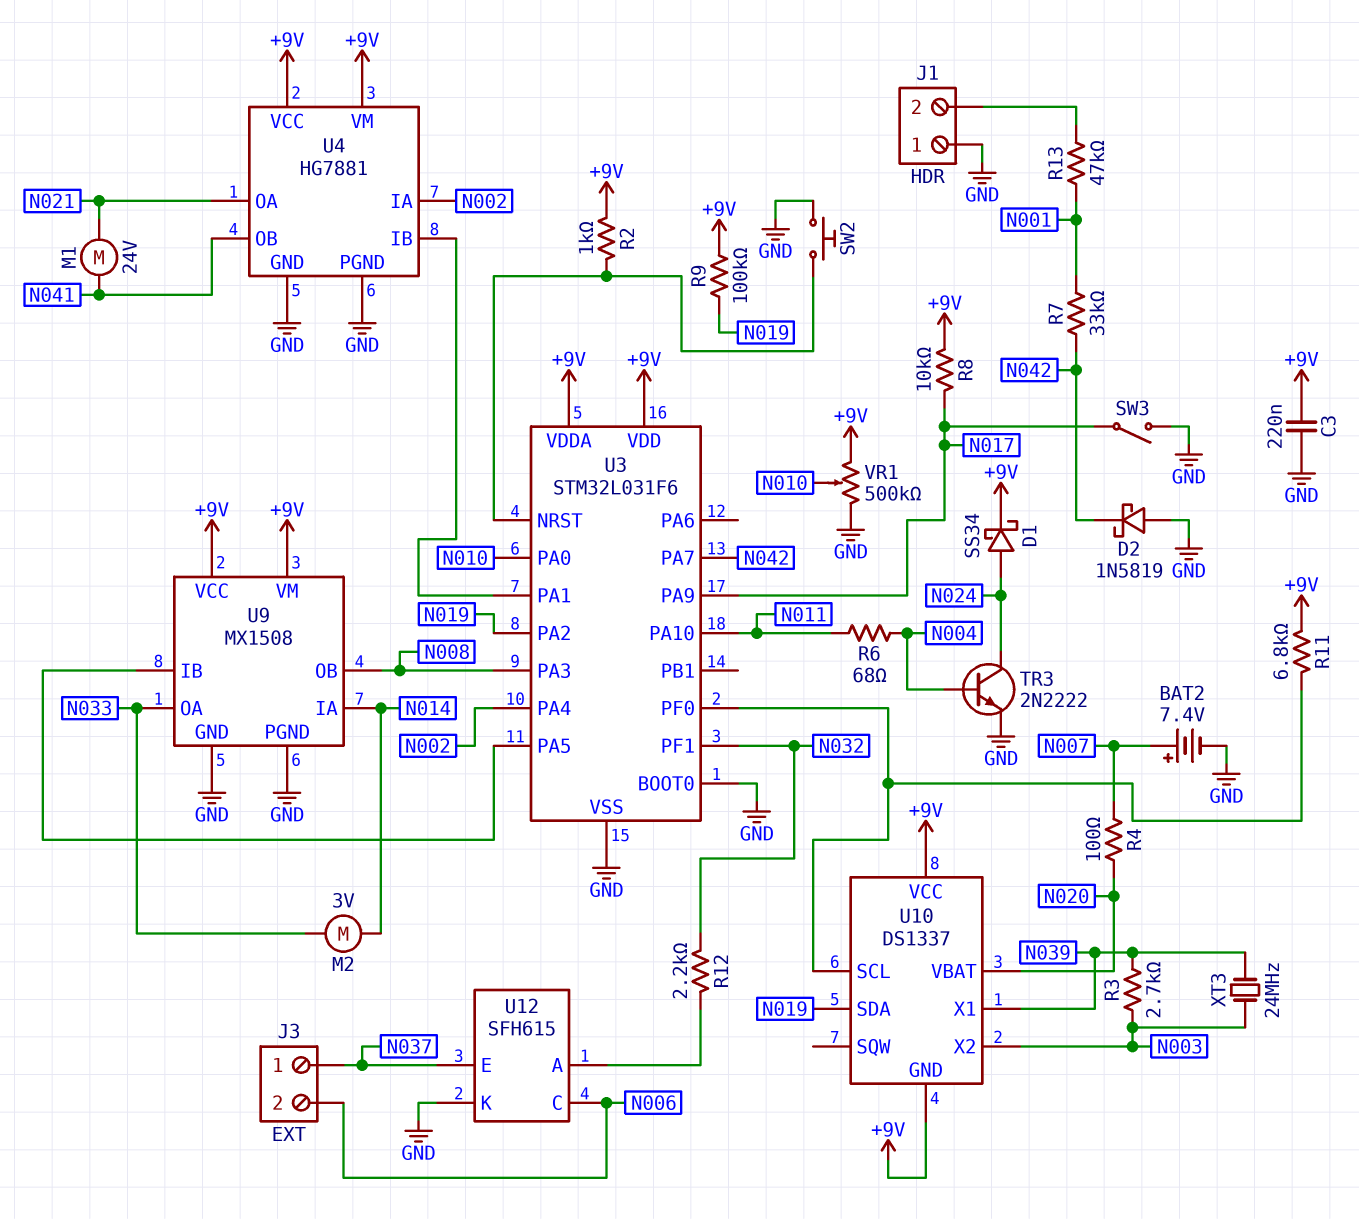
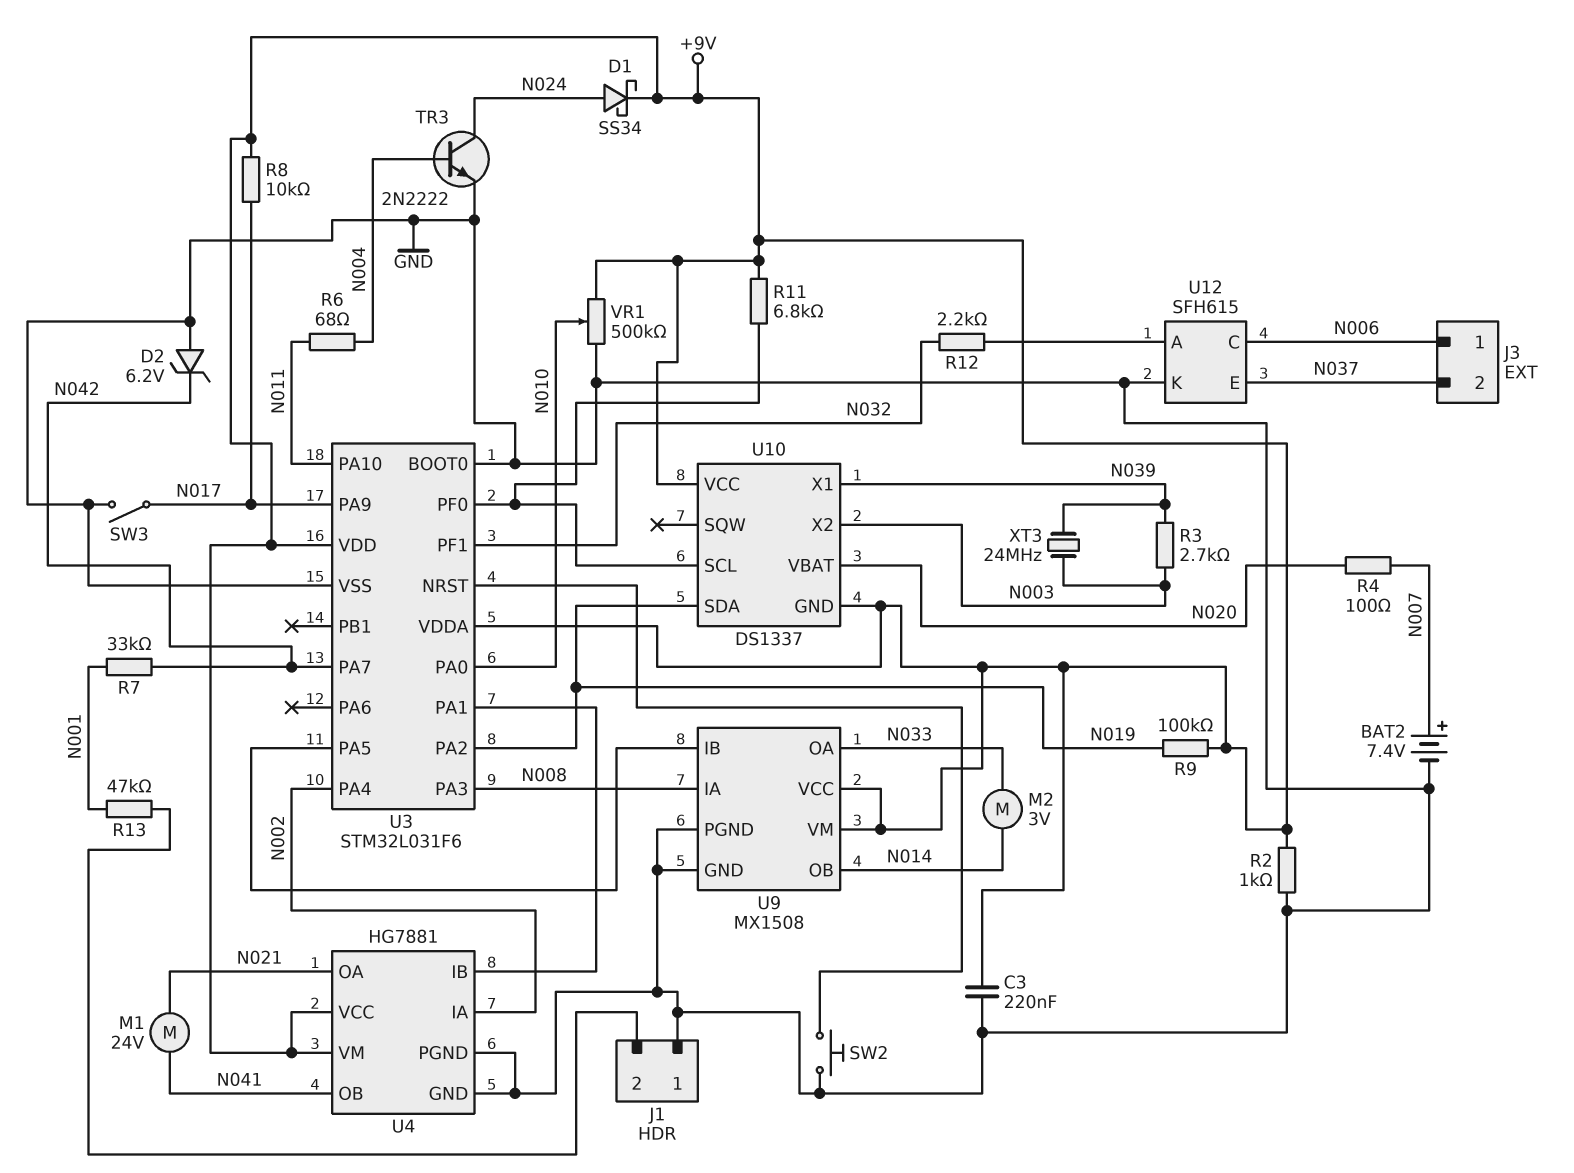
D2: schottky 1N5819 (A GND, K N042) -> zener 6.2V (A GND, K N042)
J3 pin 1: N037 -> N006
J3 pin 2: N006 -> N037
R2: 1k (+9V, U3/NRST) -> 1k (+9V, GND)
U9 pin IA: N014 -> N008
U9 pin OB: N008 -> N014

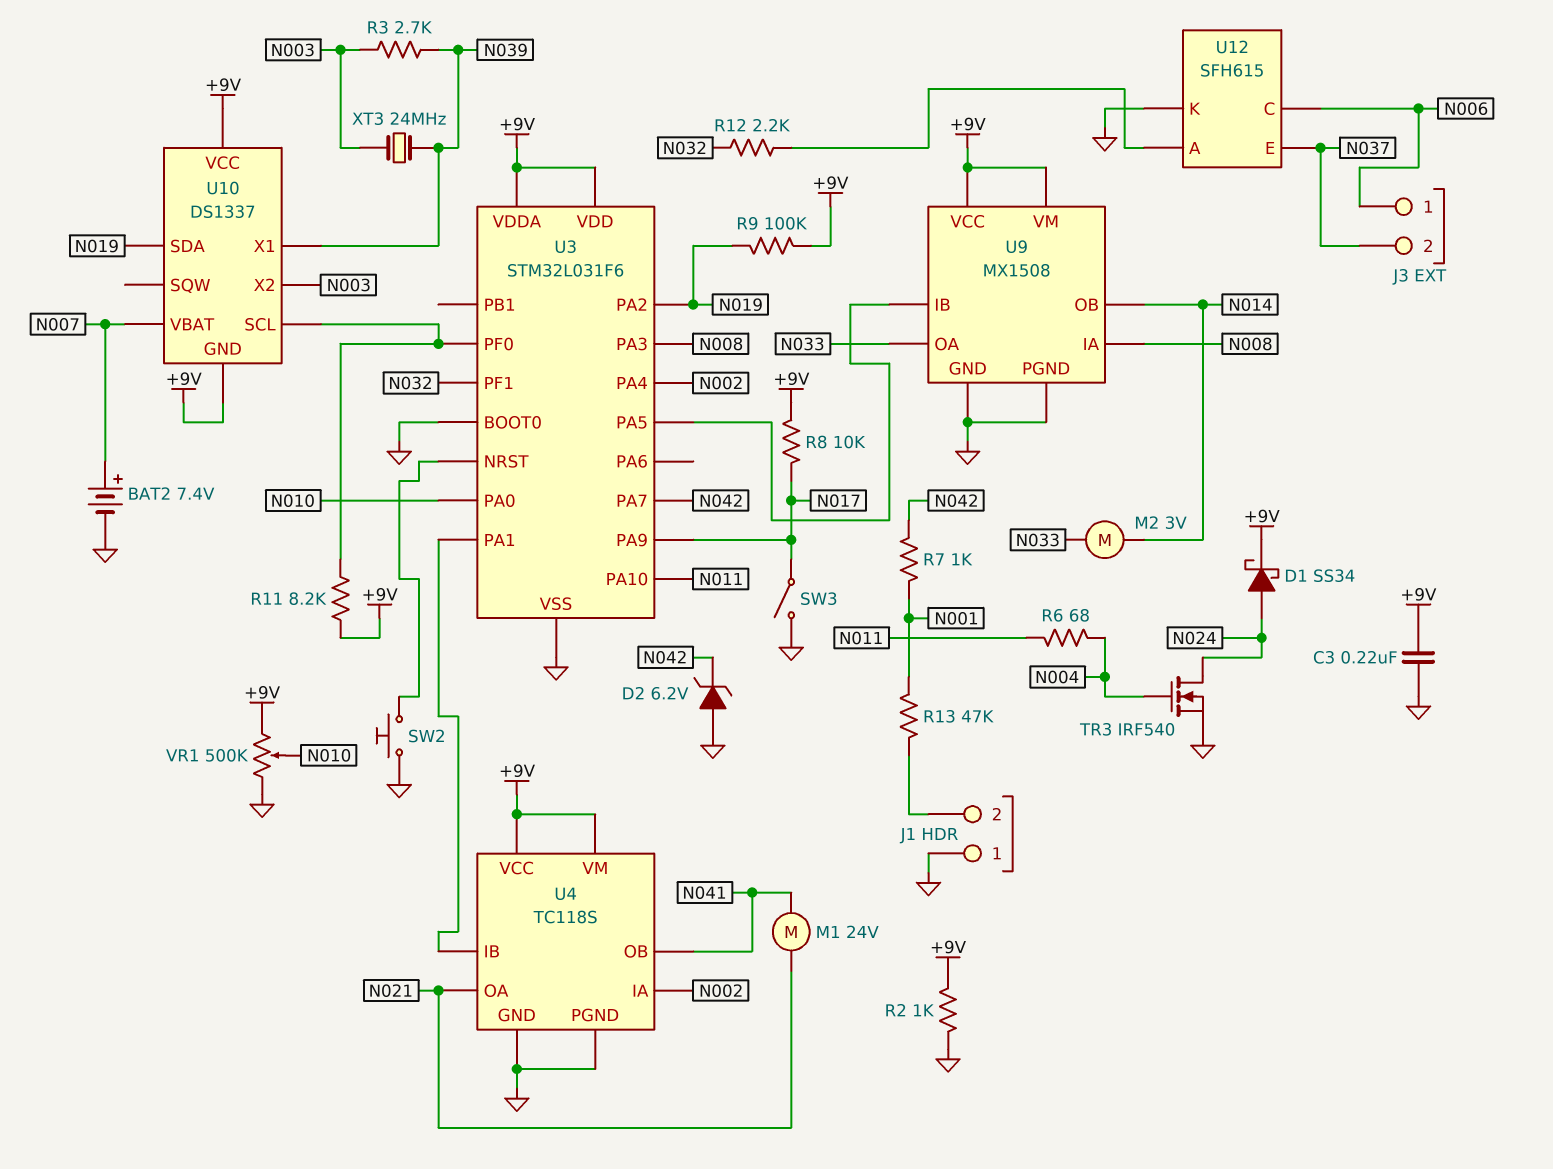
R4: 100 (N007, N020) -> none
R7: 33k (N001, N042) -> 1k (N001, N042)
R11: 6.8k (+9V, U3/PF0) -> 8.2k (+9V, U3/PF0)
TR3: NPN 2N2222 (B N004, C N024, E GND) -> NMOS IRF540 (G N004, D N024, S GND)
U4: HG7881 -> TC118S
U10 pin VBAT: N020 -> N007

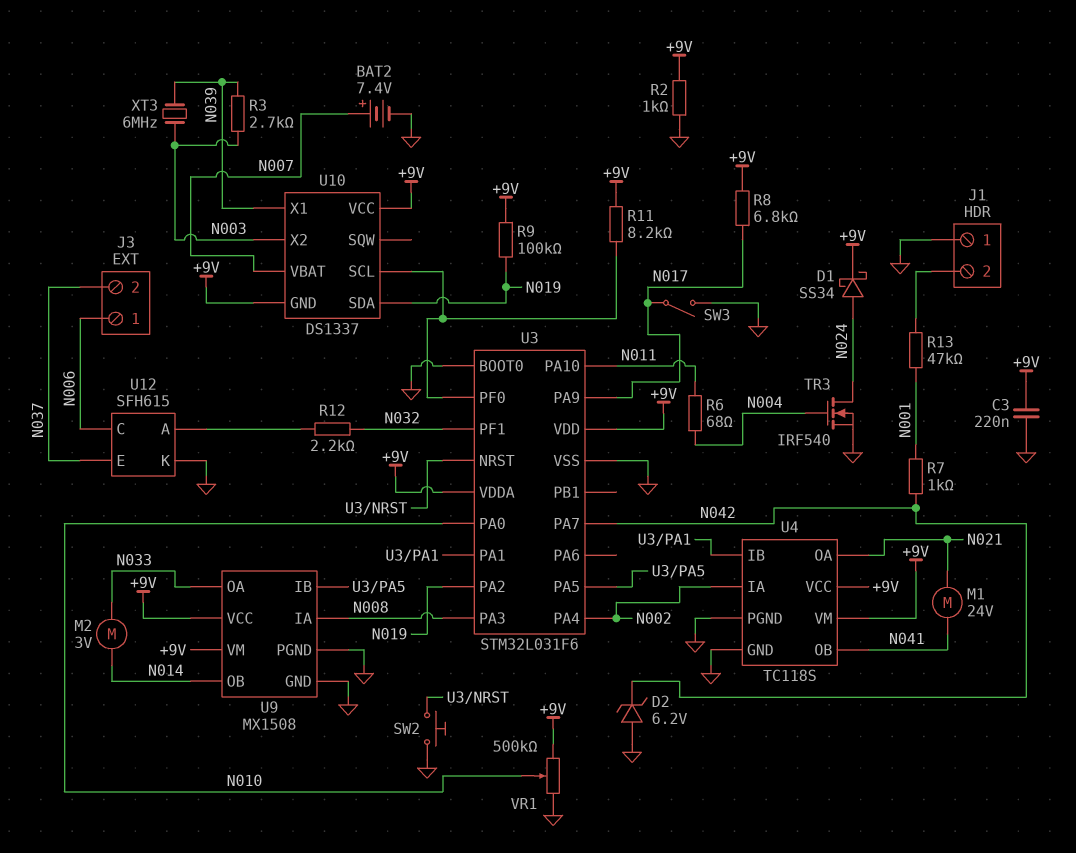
R8: 10k (+9V, N017) -> 6.8k (+9V, N017)
XT3: 24MHz (N003, N039) -> 6MHz (N003, N039)

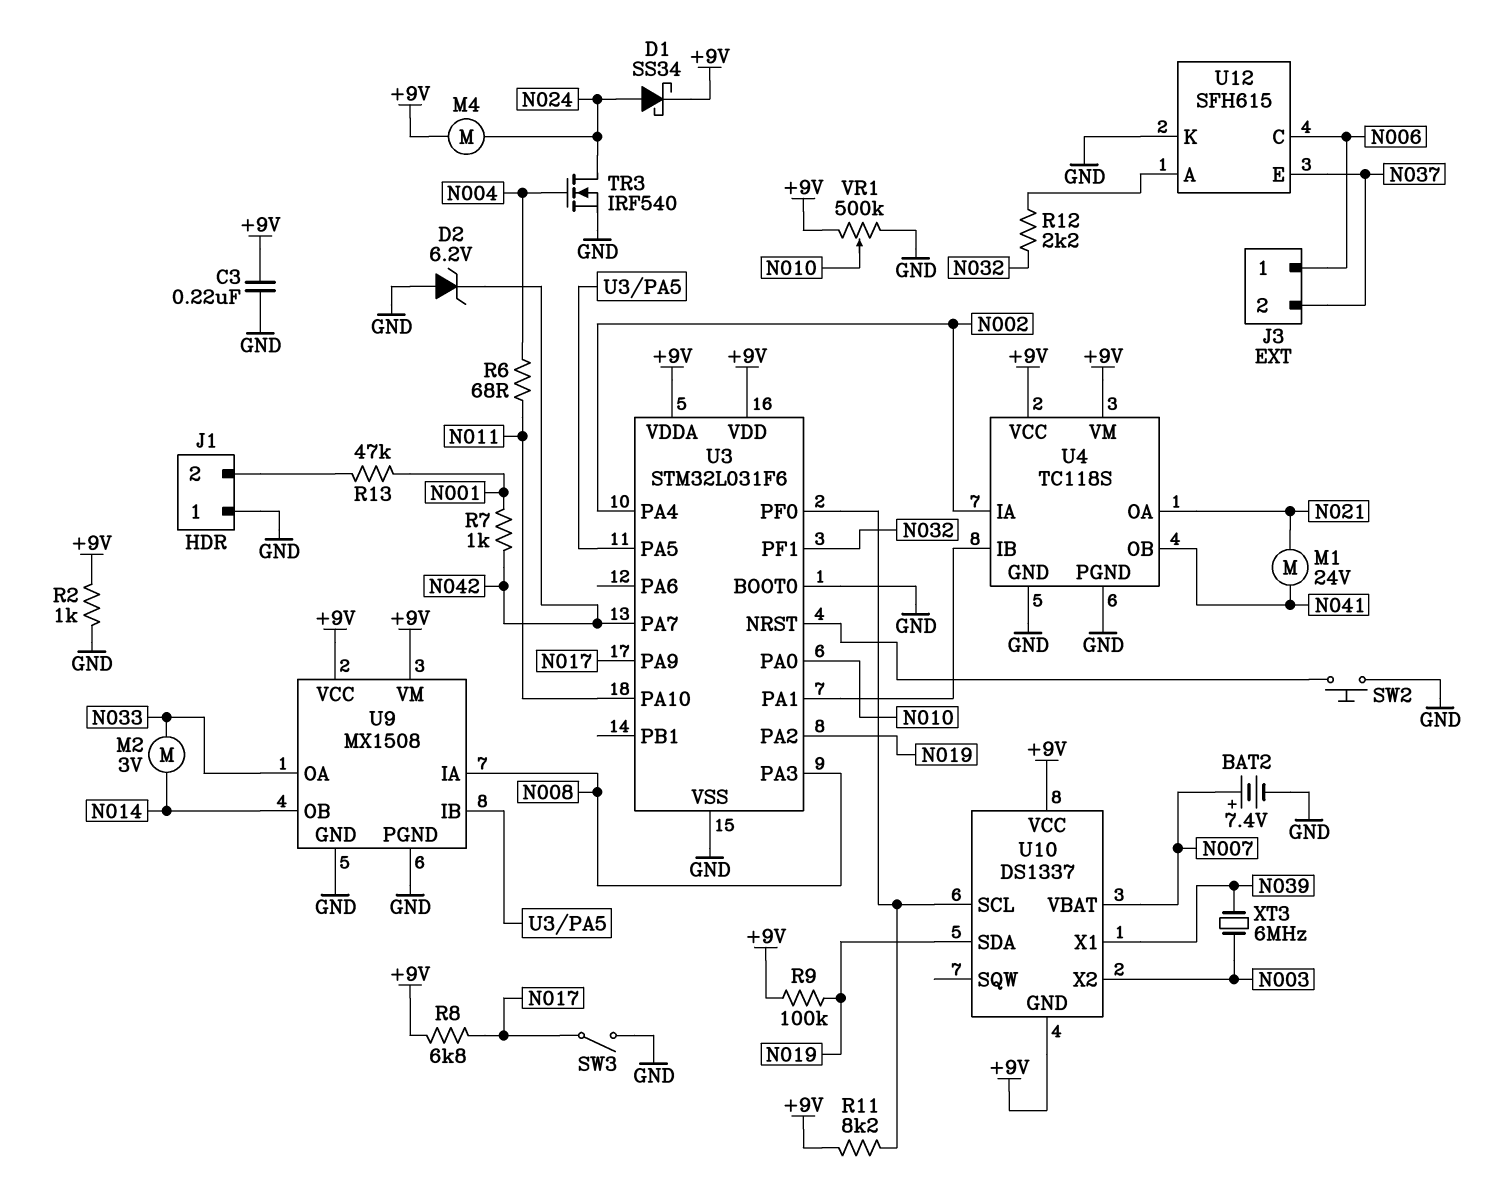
M4: none -> motor (+9V, N024)
R3: 2.7k (N003, N039) -> none

